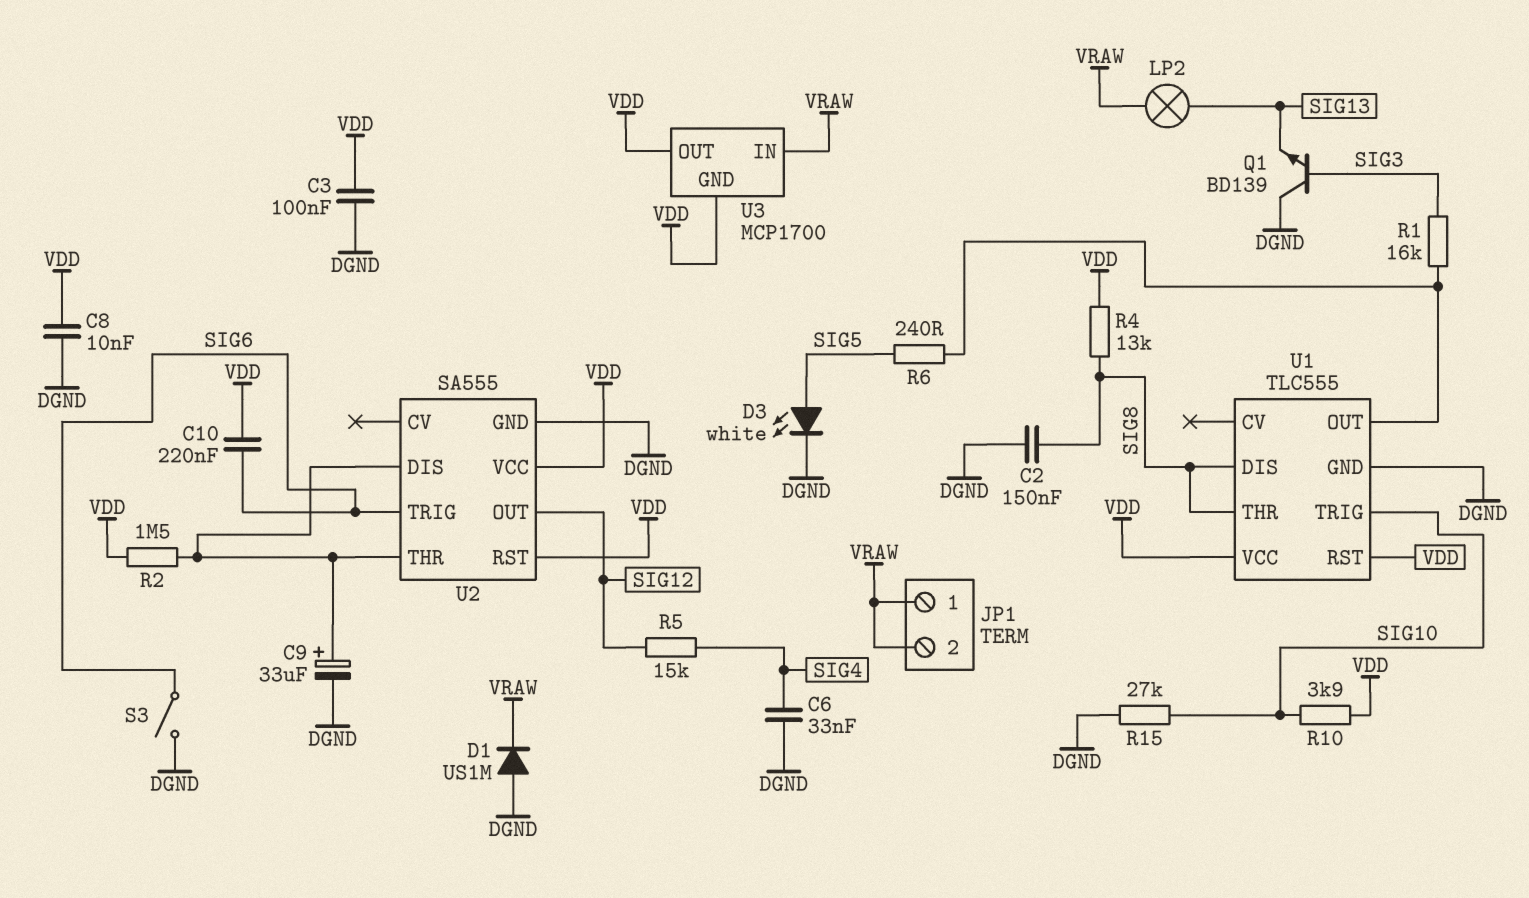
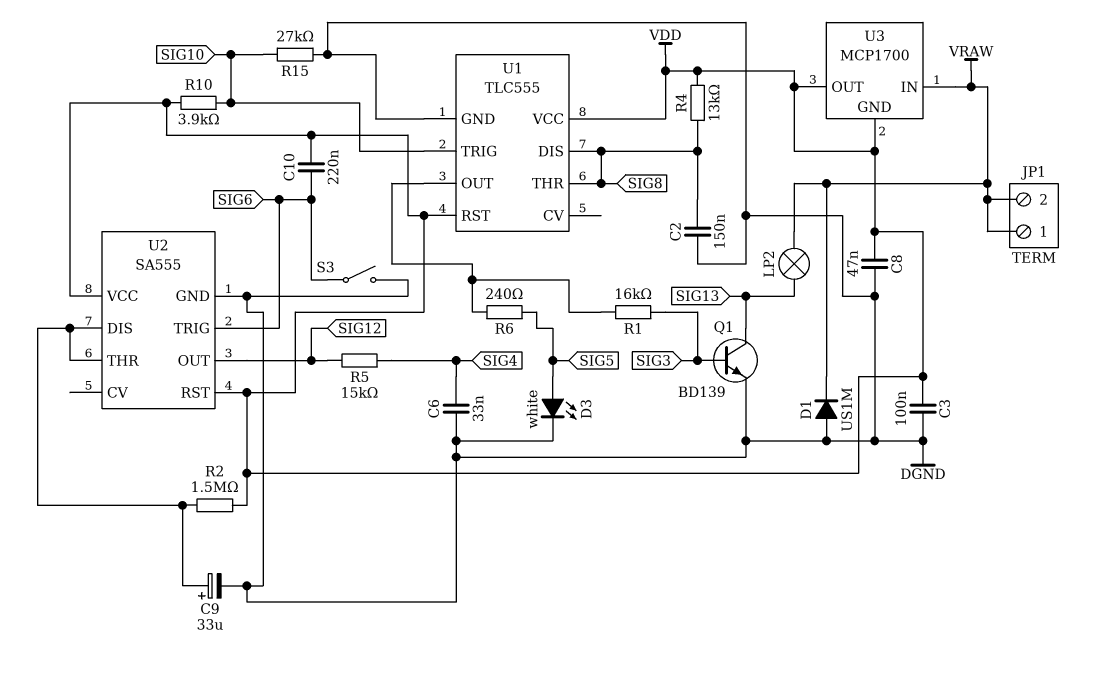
C8: 10nF (DGND, VDD) -> 47nF (DGND, VDD)
Q1: NPN BD139 (B SIG3, C DGND, E SIG13) -> NPN BD139 (B SIG3, C SIG13, E DGND)

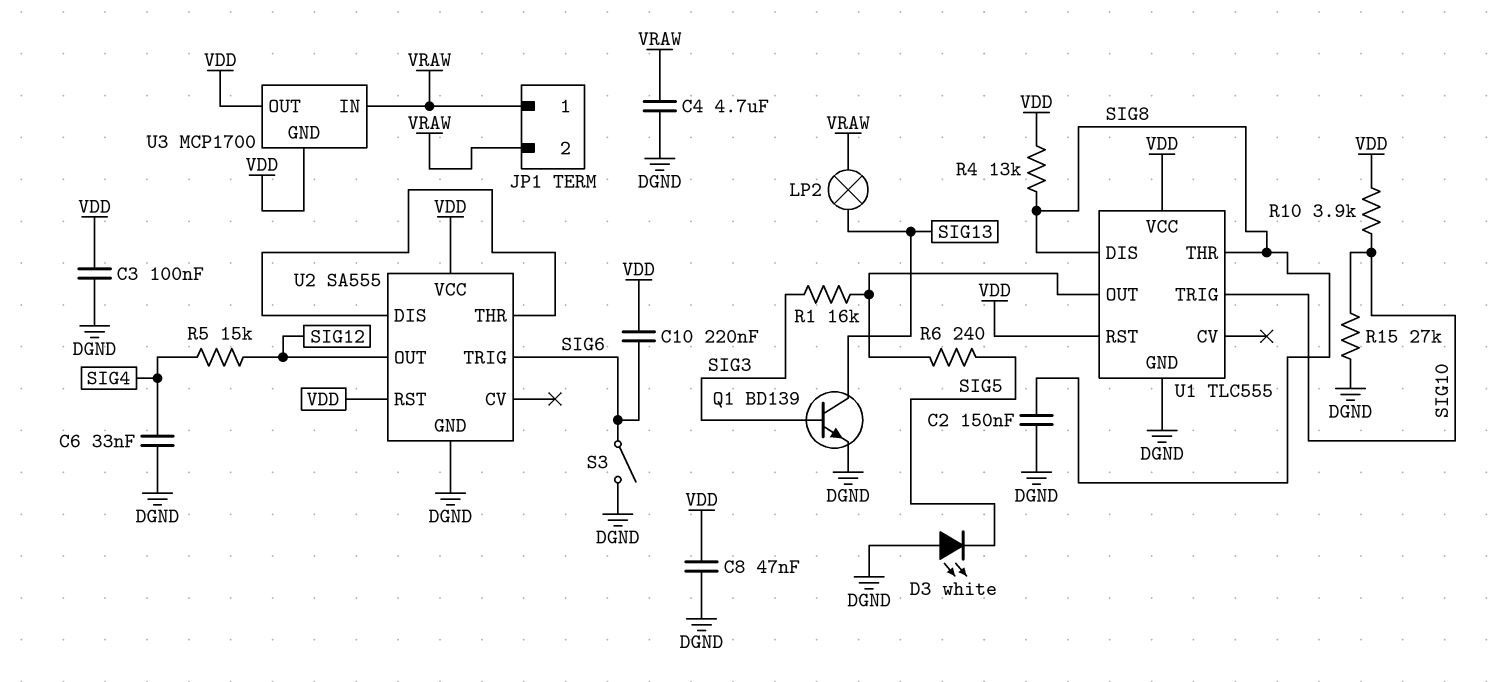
C4: none -> 4.7uF (DGND, VRAW)
C9: 33uF (plus U2/DIS, minus DGND) -> none
D1: diode US1M (A DGND, K VRAW) -> none
D3: LED white (A SIG5, K DGND) -> LED white (A DGND, K SIG5)
R2: 1.5M (U2/DIS, VDD) -> none

